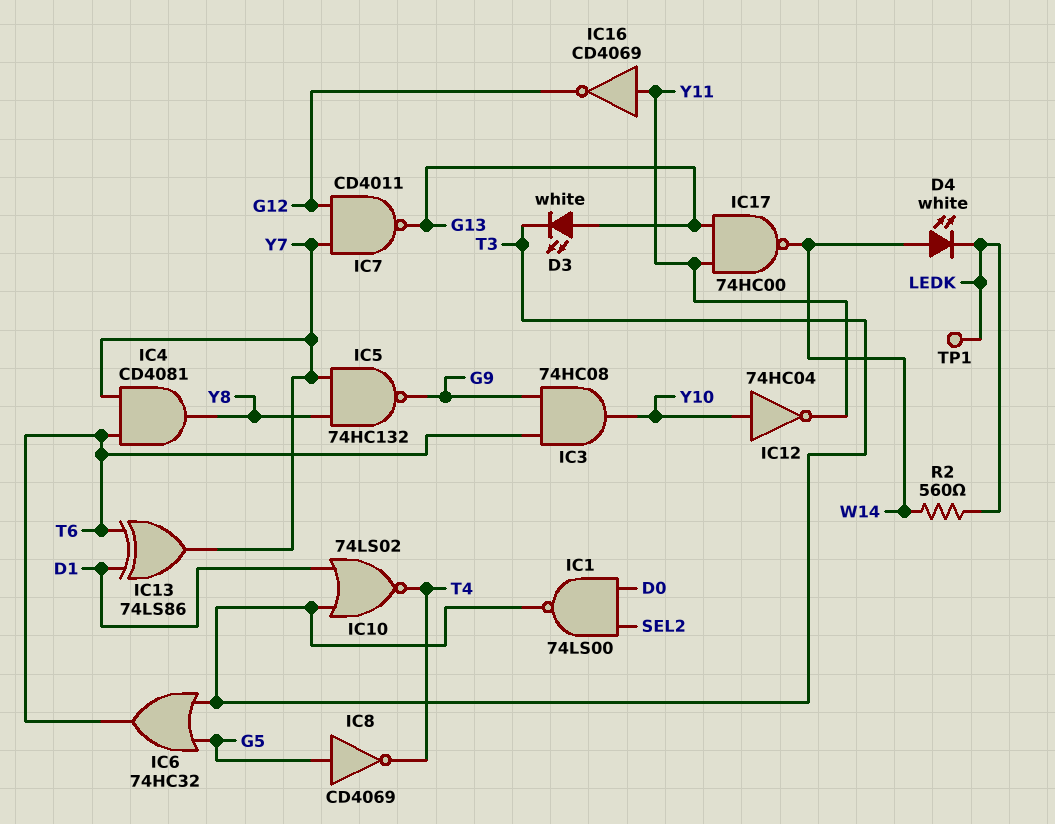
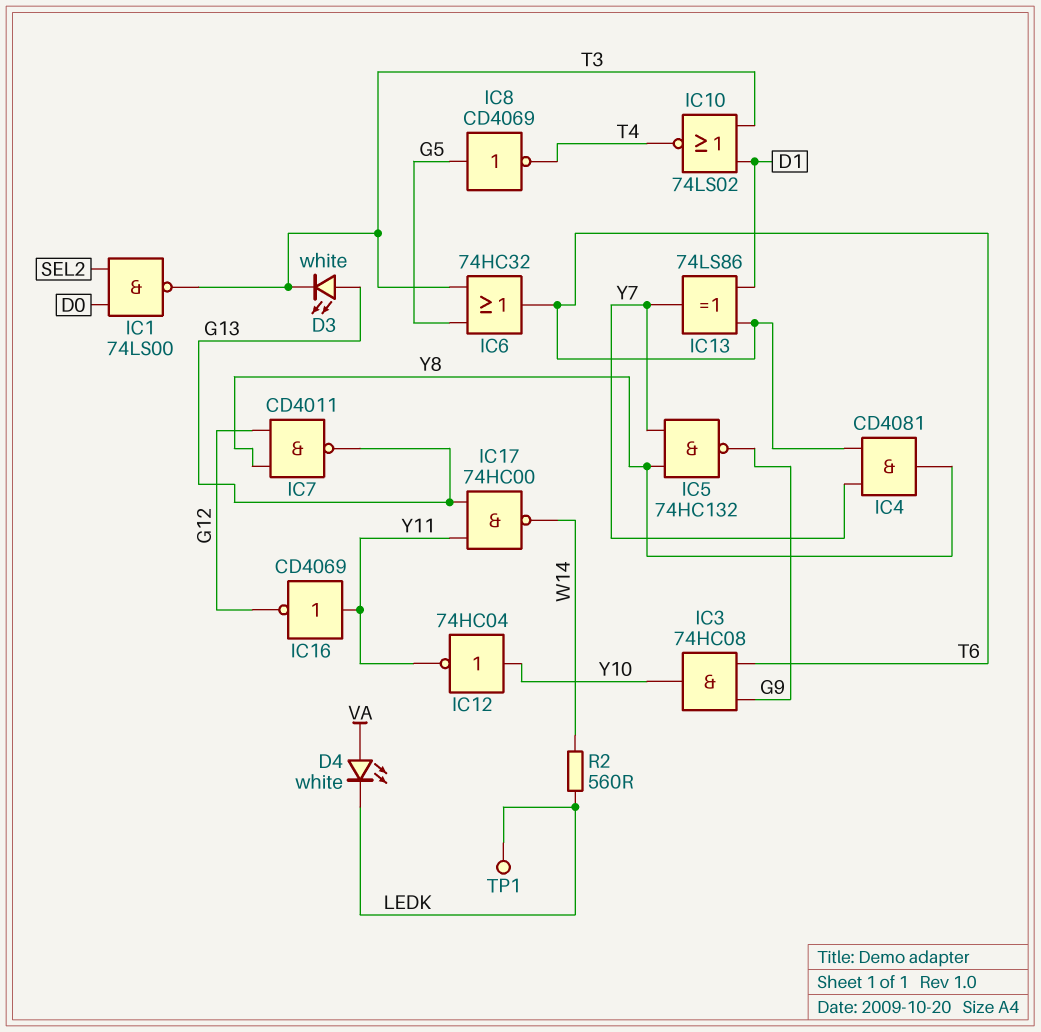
D4: LED white (A W14, K LEDK) -> LED white (A VA, K LEDK)
IC7: NAND CD4011 (in G12, in Y7, out G13) -> NAND CD4011 (in G12, in Y8, out G13)

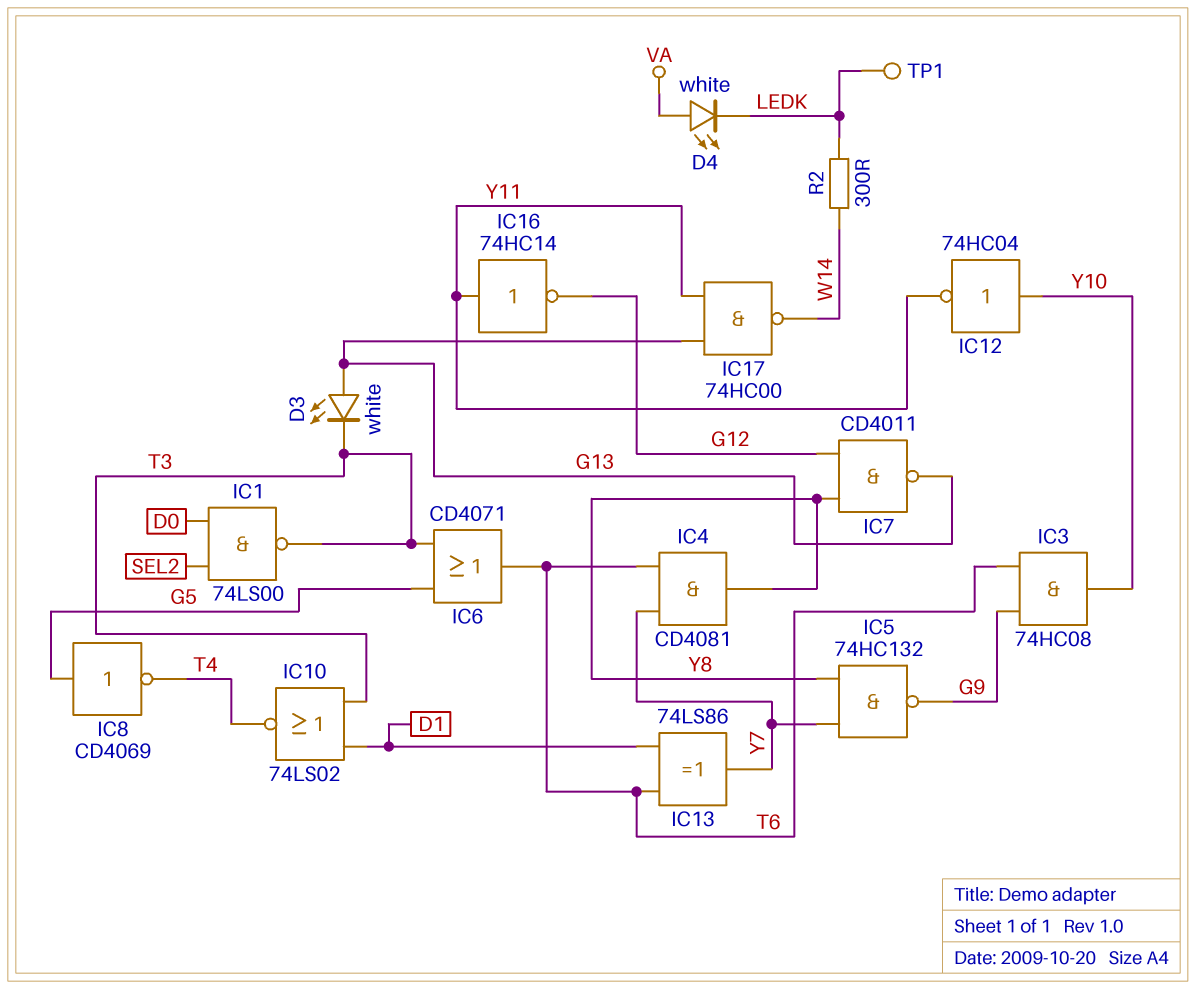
IC6: OR 74HC32 (in G5, in T3, out T6) -> OR CD4071 (in G5, in T3, out T6)
IC16: NOT CD4069 (in Y11, out G12) -> NOT 74HC14 (in Y11, out G12)
R2: 560 (LEDK, W14) -> 300 (LEDK, W14)

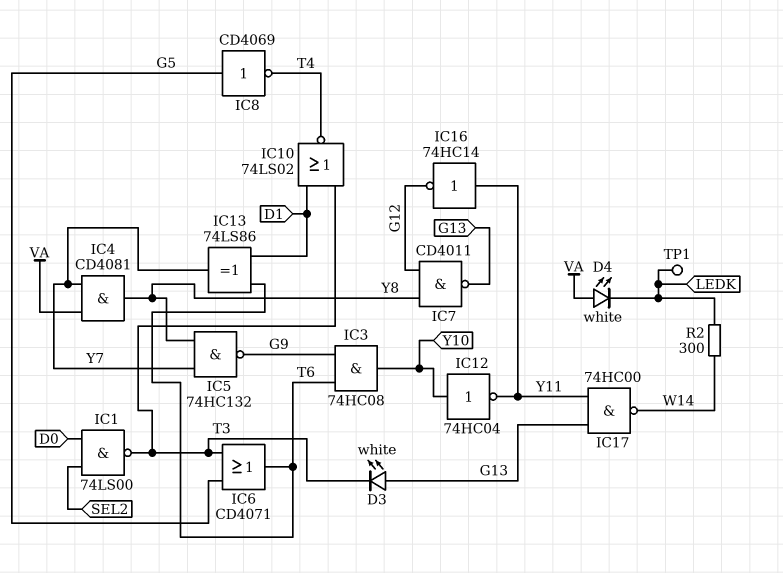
IC4: AND CD4081 (in T6, in Y7, out Y8) -> AND CD4081 (in VA, in Y7, out Y8)

